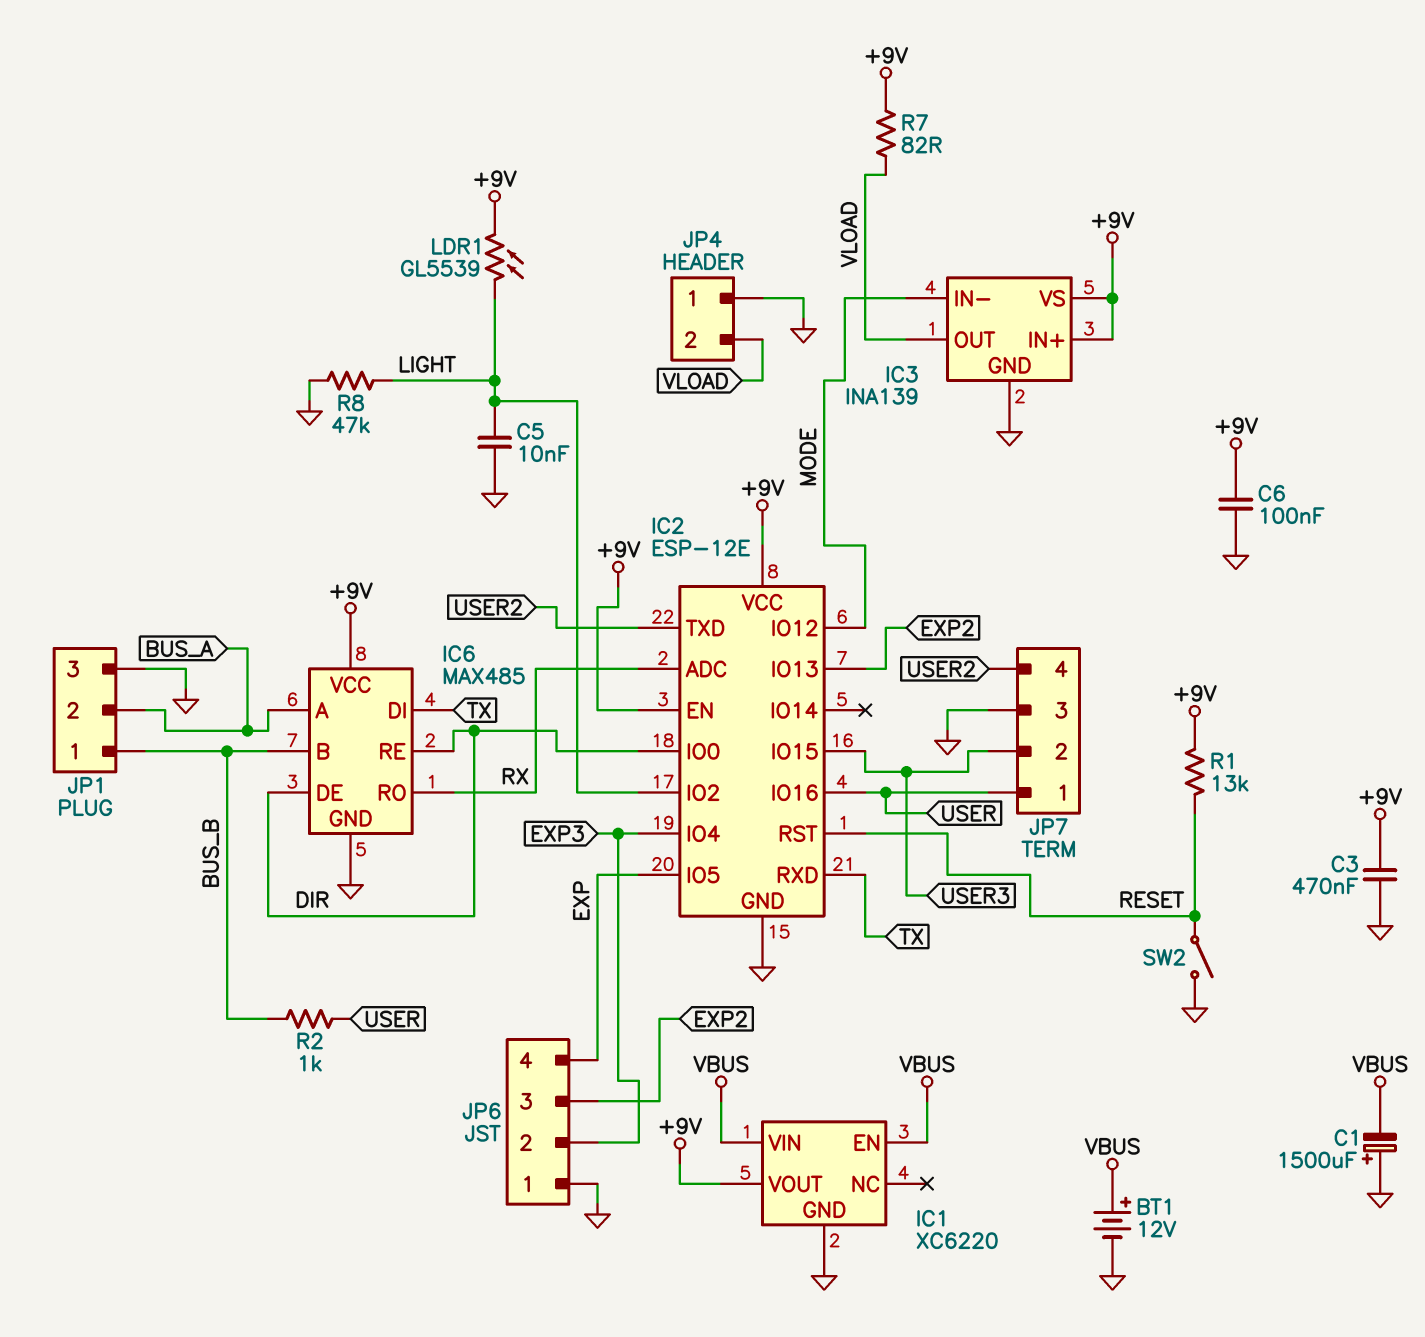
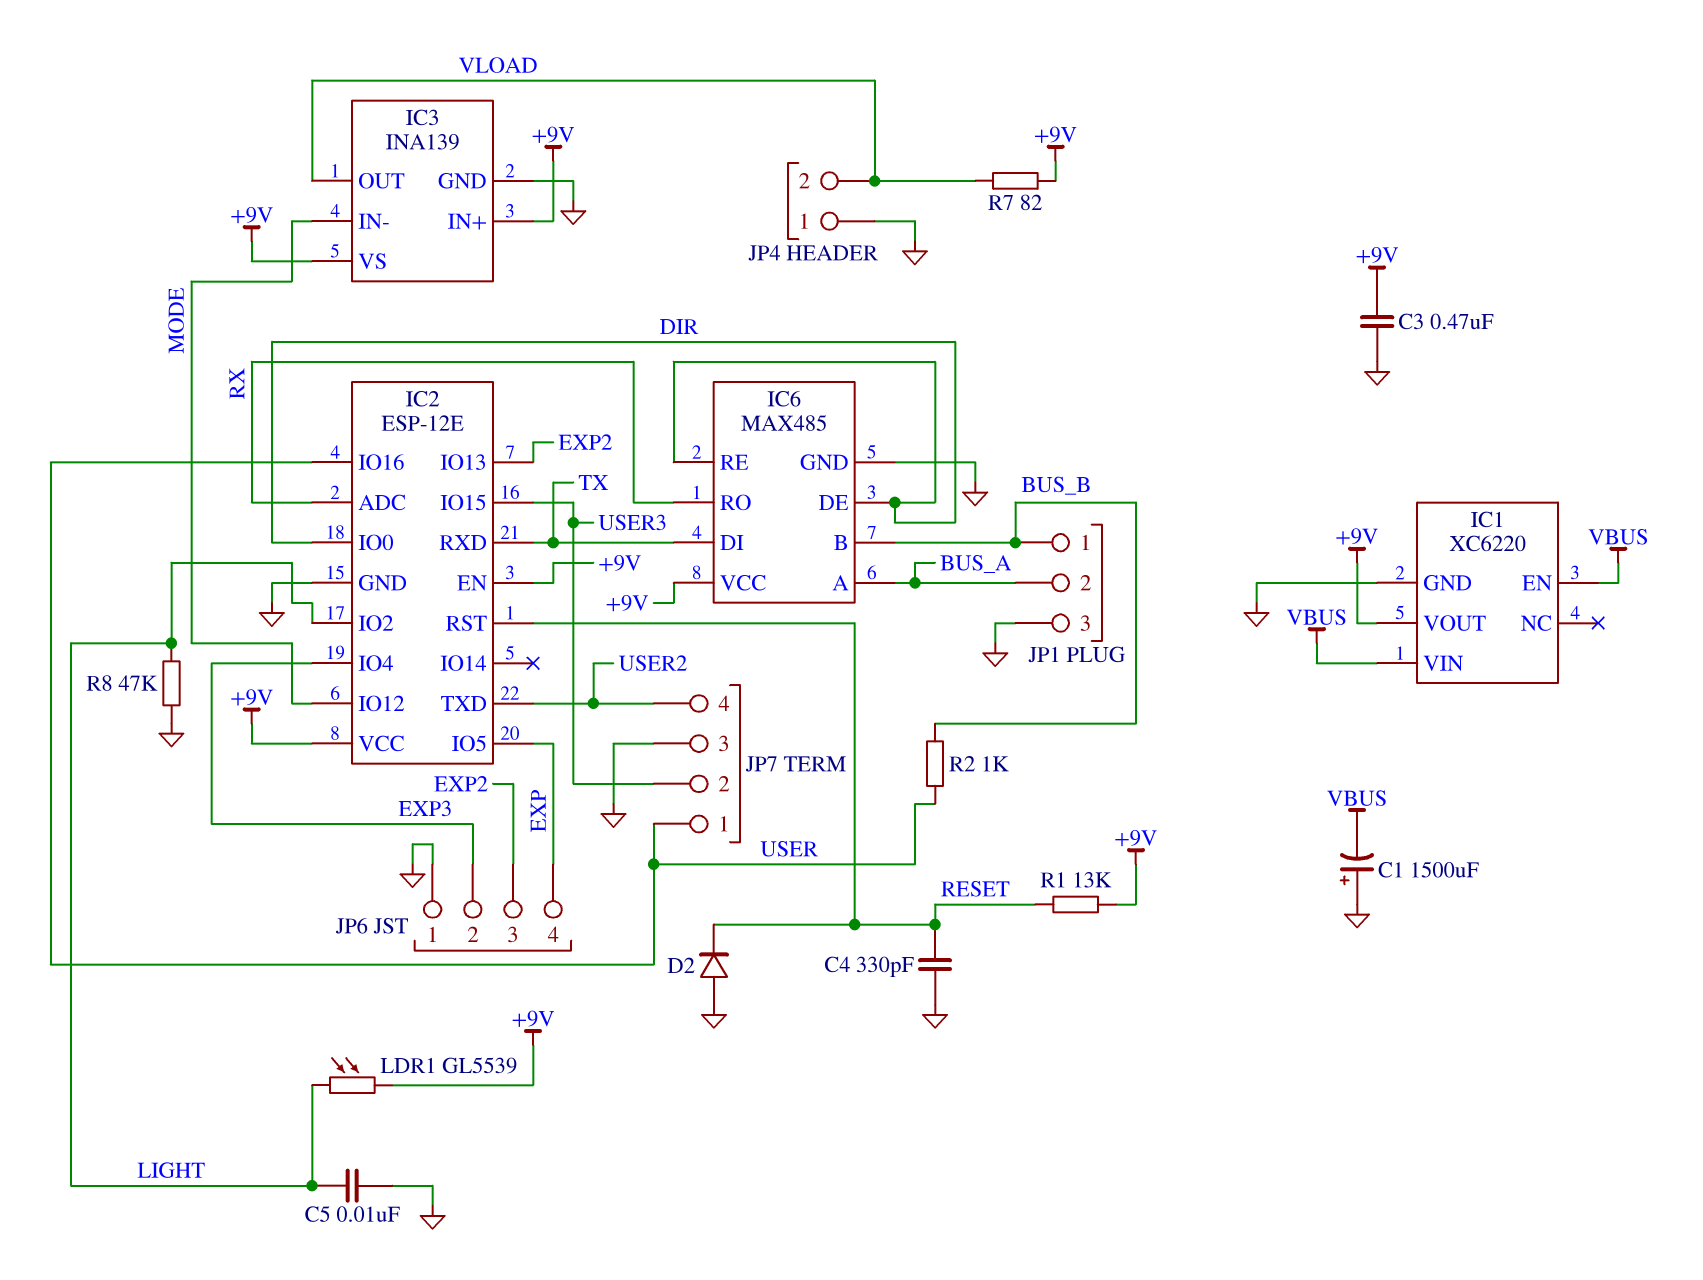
BT1: 12V (plus VBUS, minus GND) -> none
C4: none -> 330pF (GND, RESET)
C6: 100nF (+9V, GND) -> none
D2: none -> diode (A GND, K RESET)
SW2: switch (GND, RESET) -> none

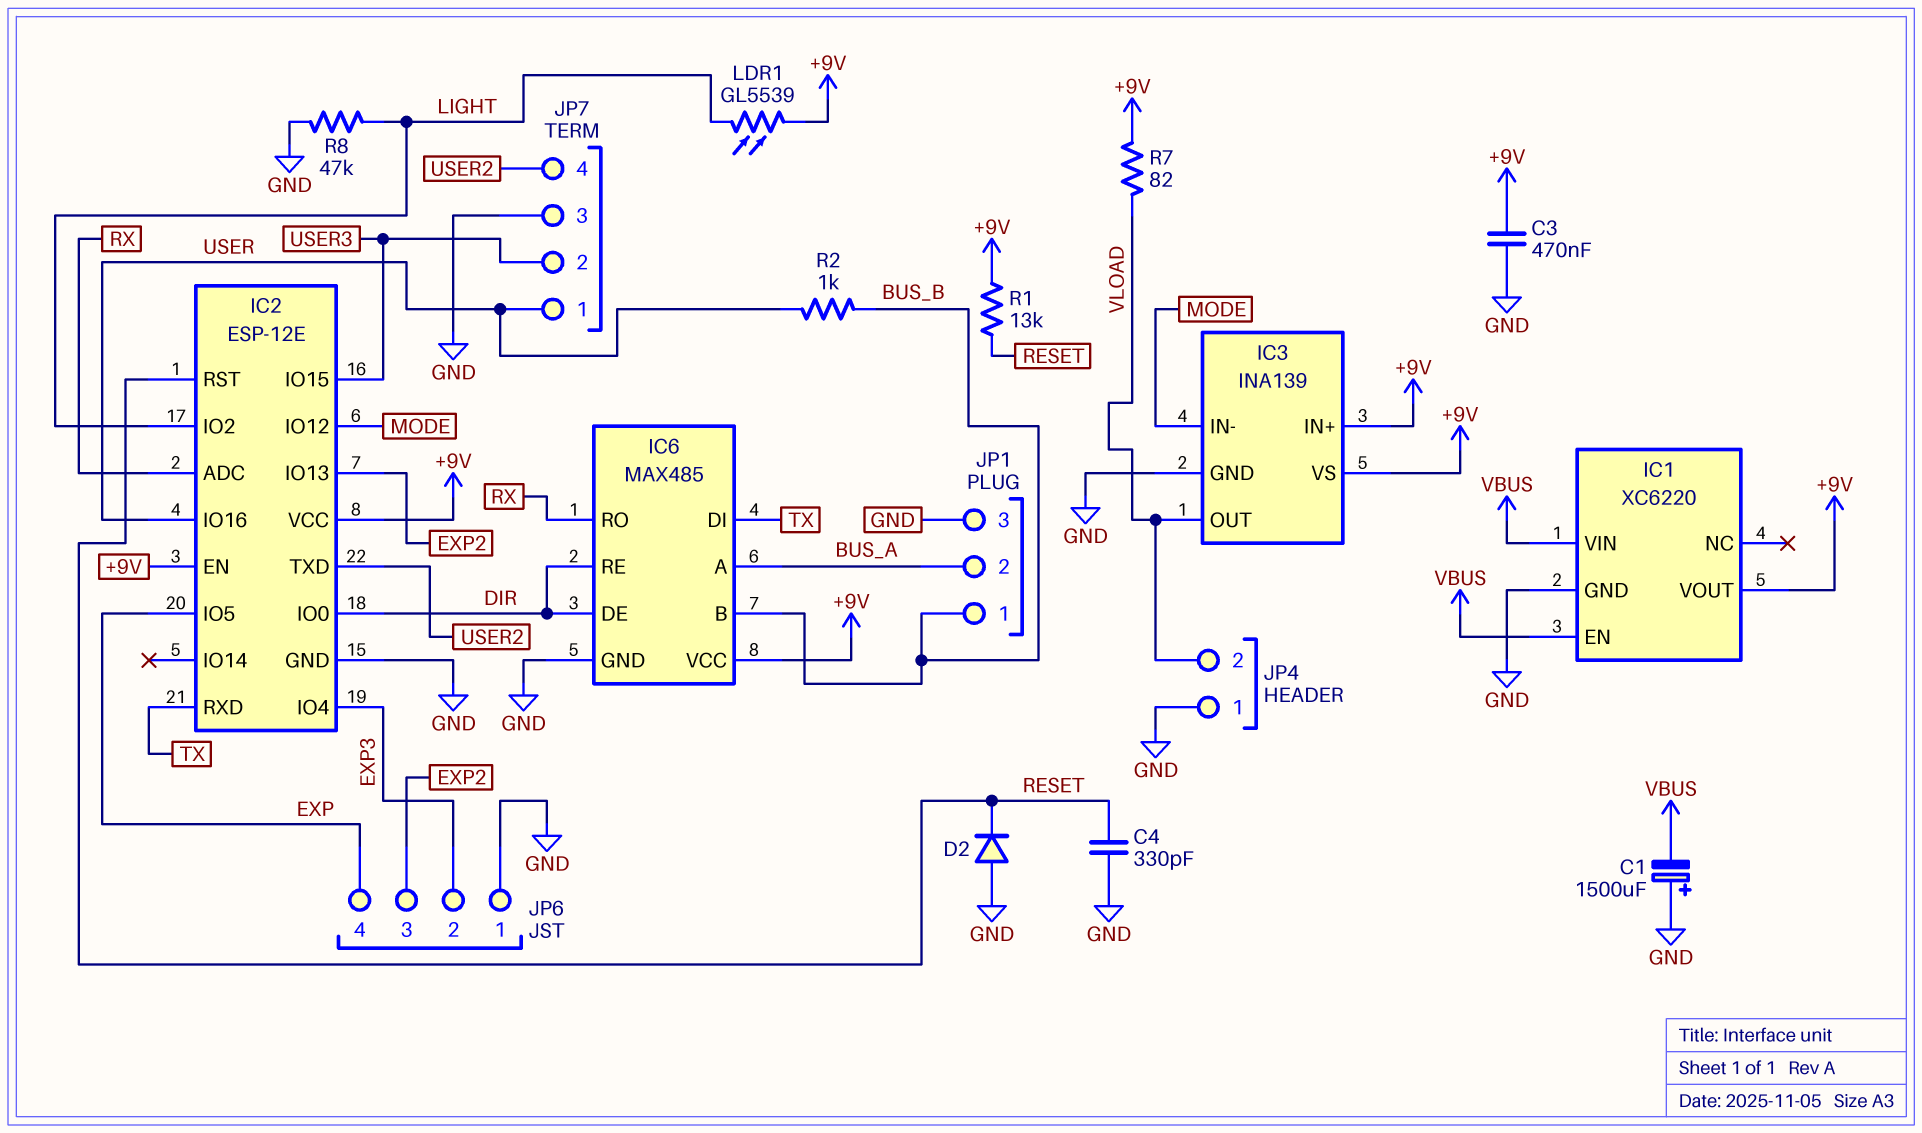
C5: 10nF (GND, LIGHT) -> none

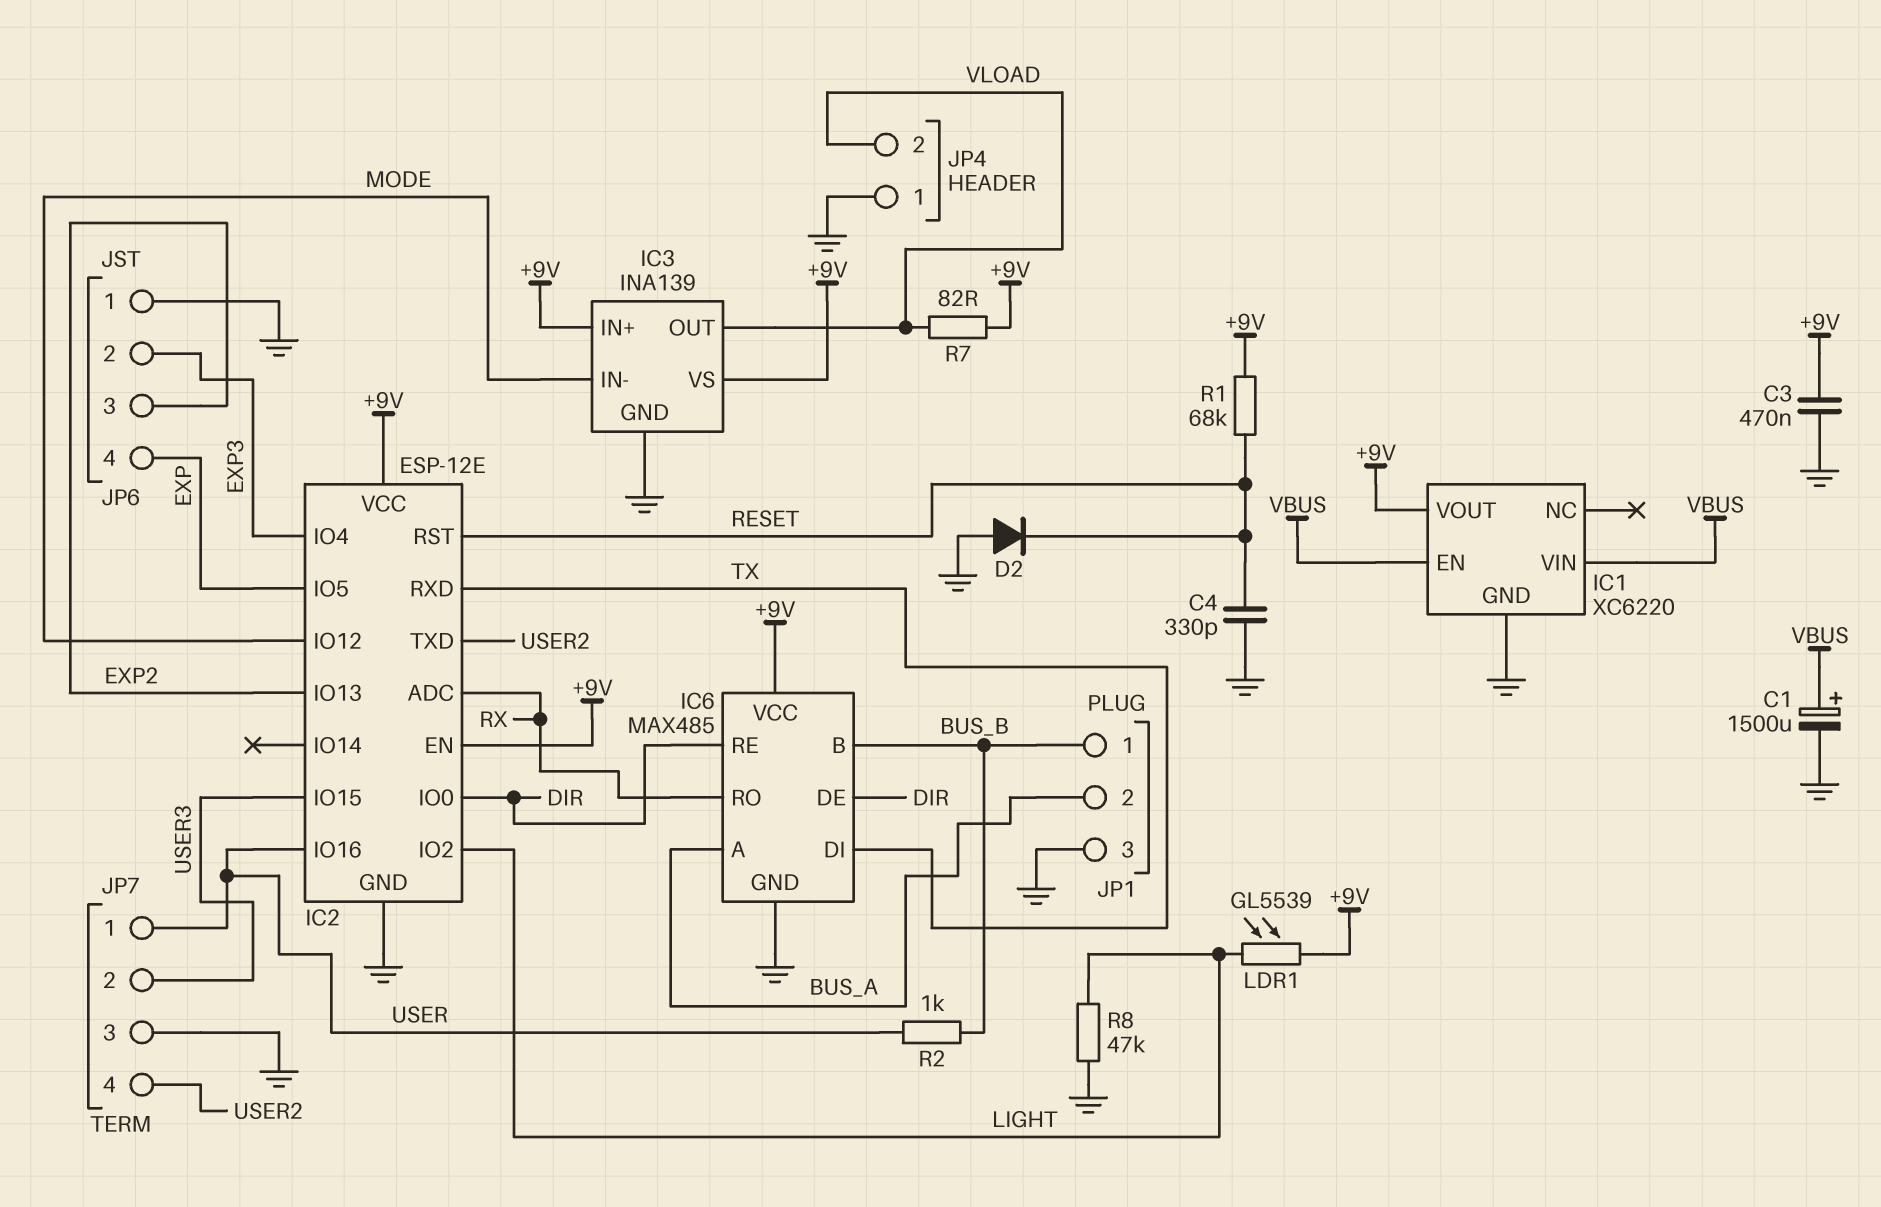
C1: 1500uF (plus GND, minus VBUS) -> 1500uF (plus VBUS, minus GND)
R1: 13k (+9V, RESET) -> 68k (+9V, RESET)

